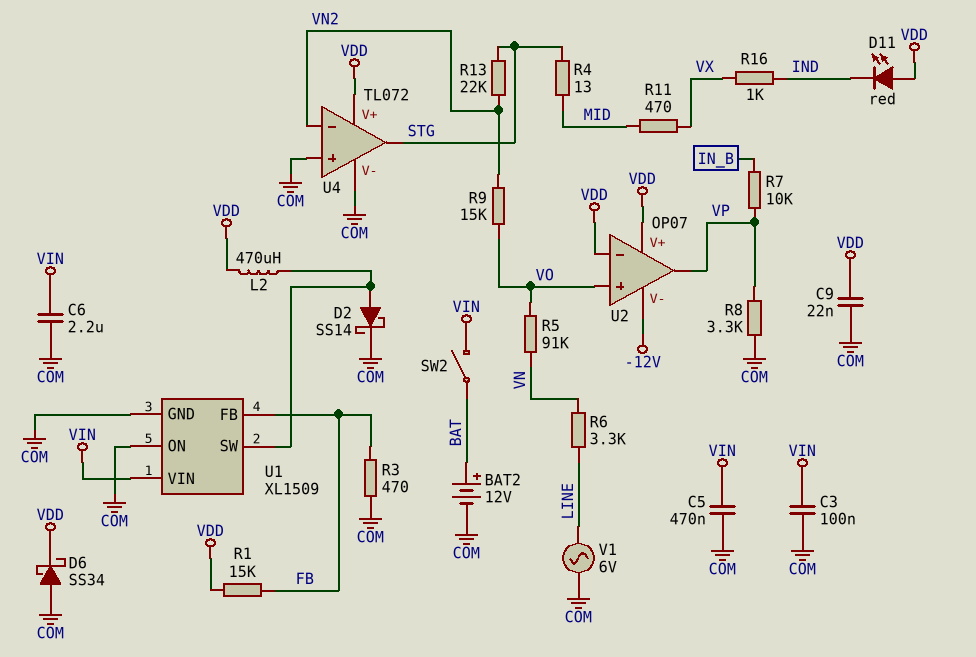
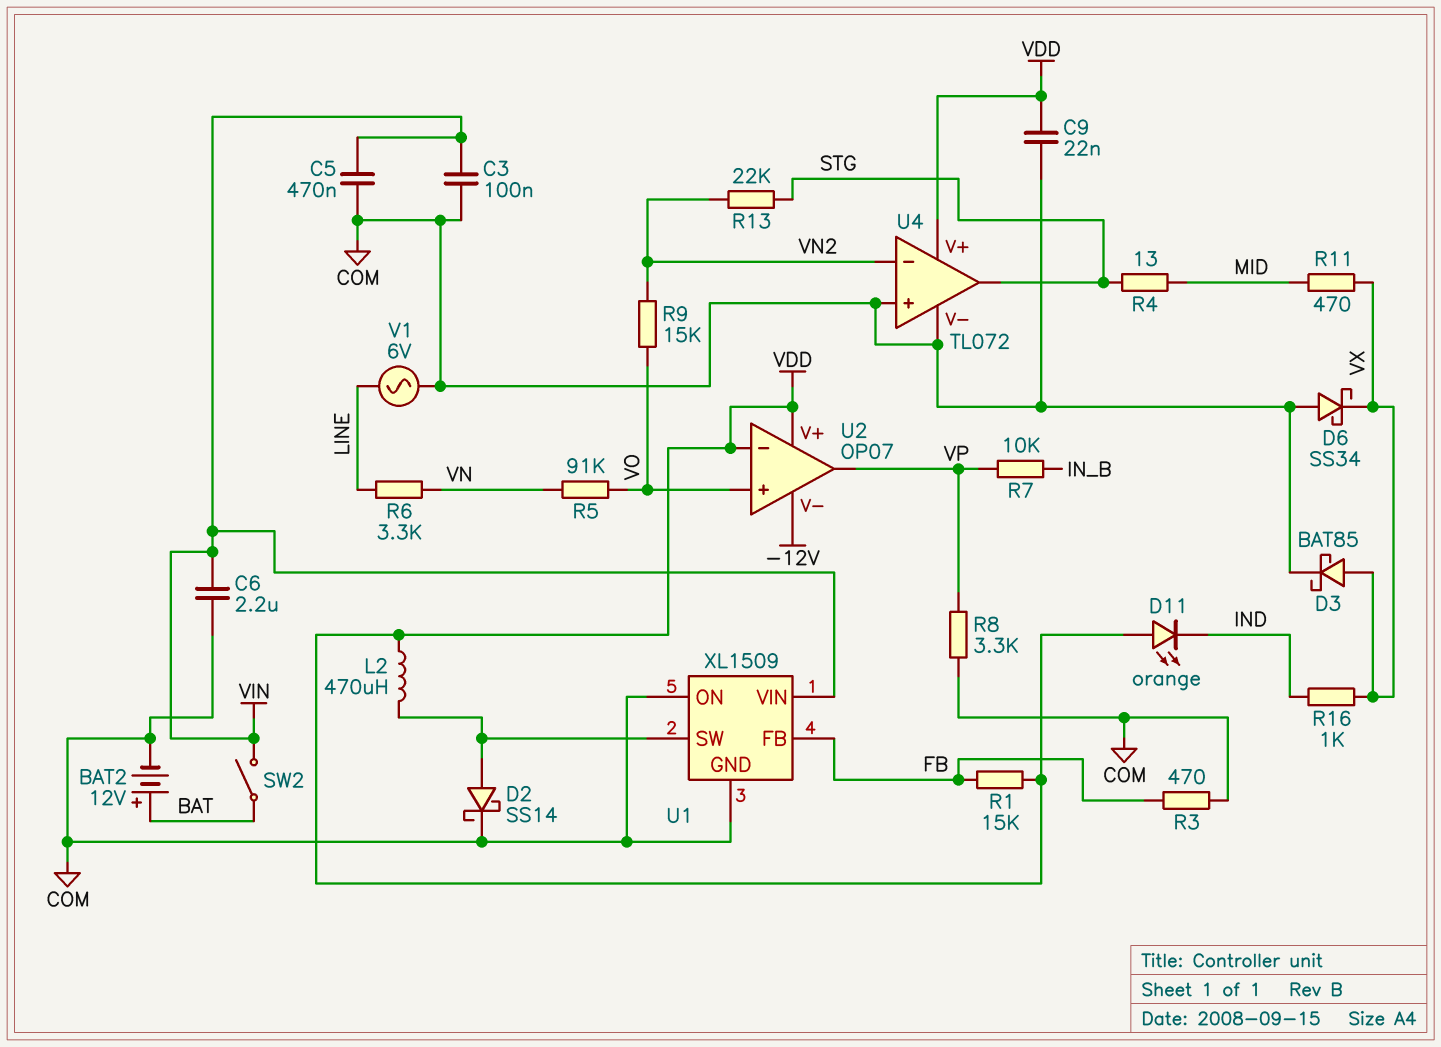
D3: none -> schottky BAT85 (A VX, K COM)
D6: schottky SS34 (A COM, K VDD) -> schottky SS34 (A COM, K VX)
D11: LED red (A VDD, K IND) -> LED orange (A VDD, K IND)

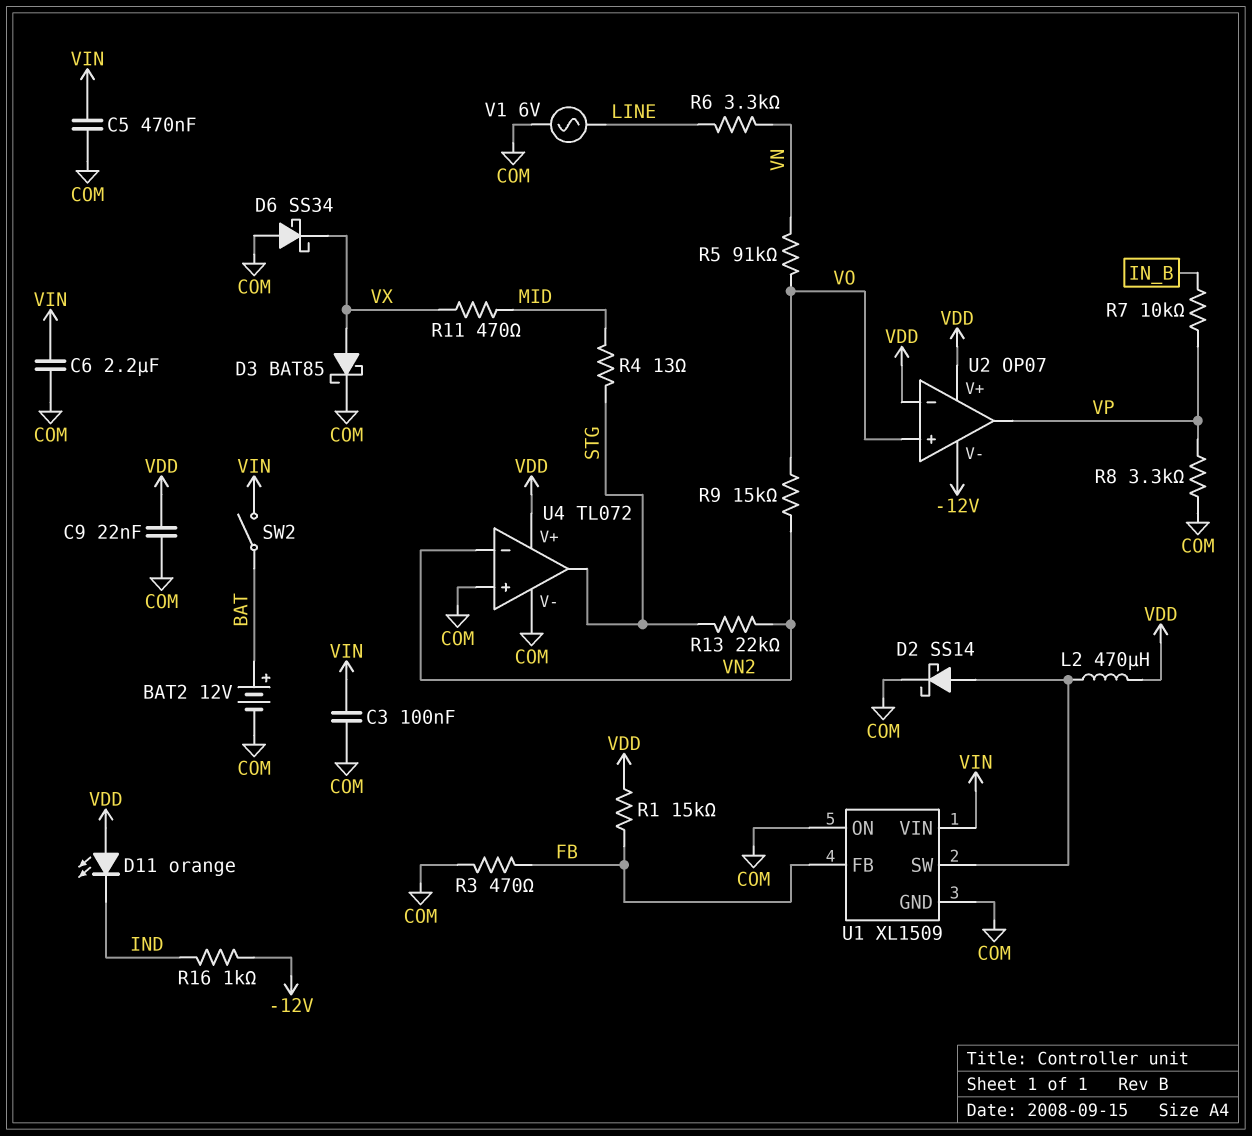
R16: 1k (IND, VX) -> 1k (-12V, IND)

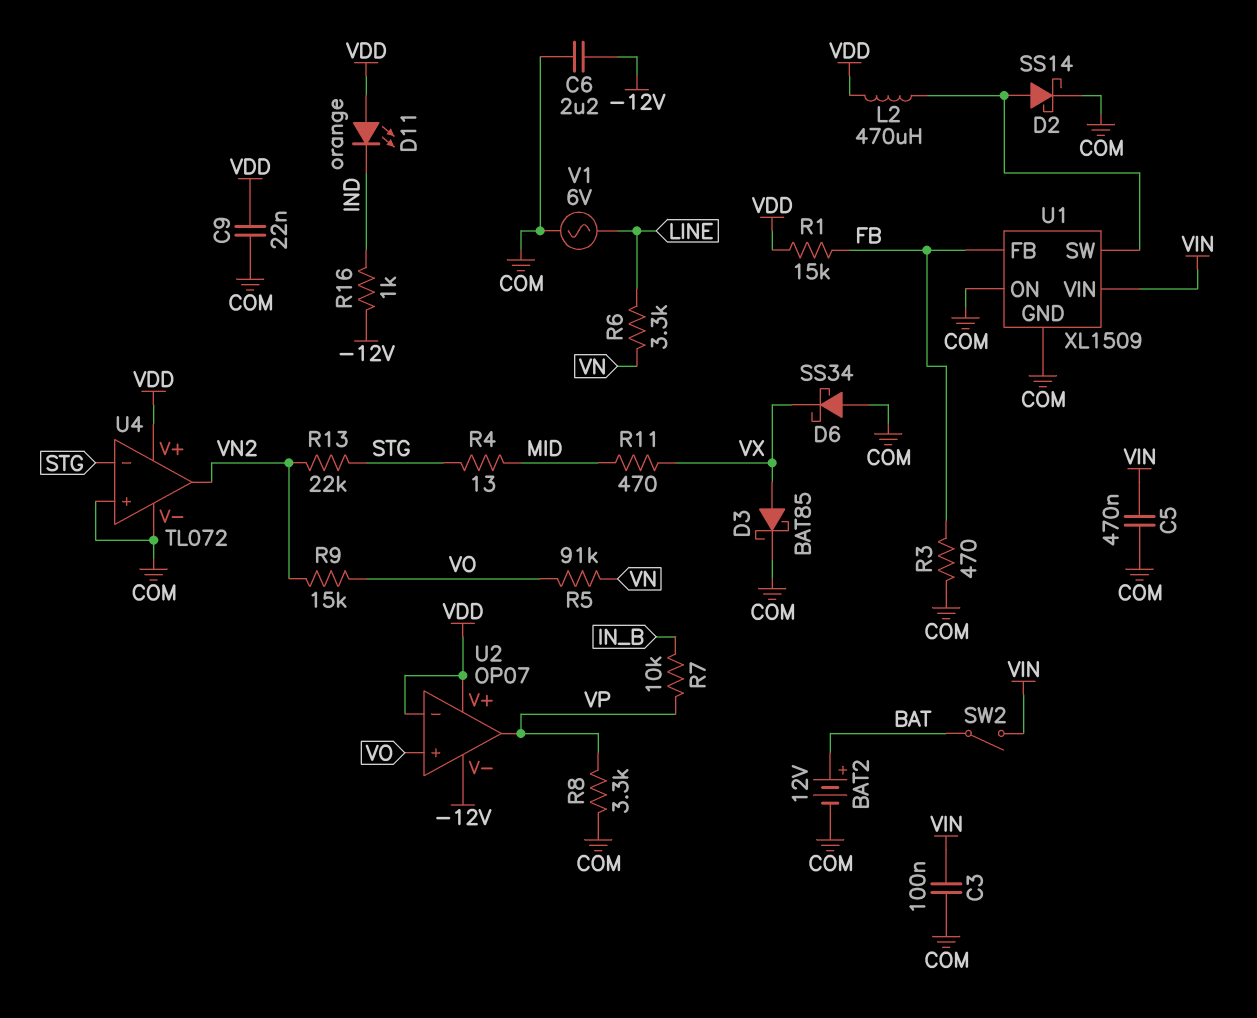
C6: 2.2uF (COM, VIN) -> 2.2uF (-12V, COM)
U4 pin in-: VN2 -> STG
U4 pin out: STG -> VN2

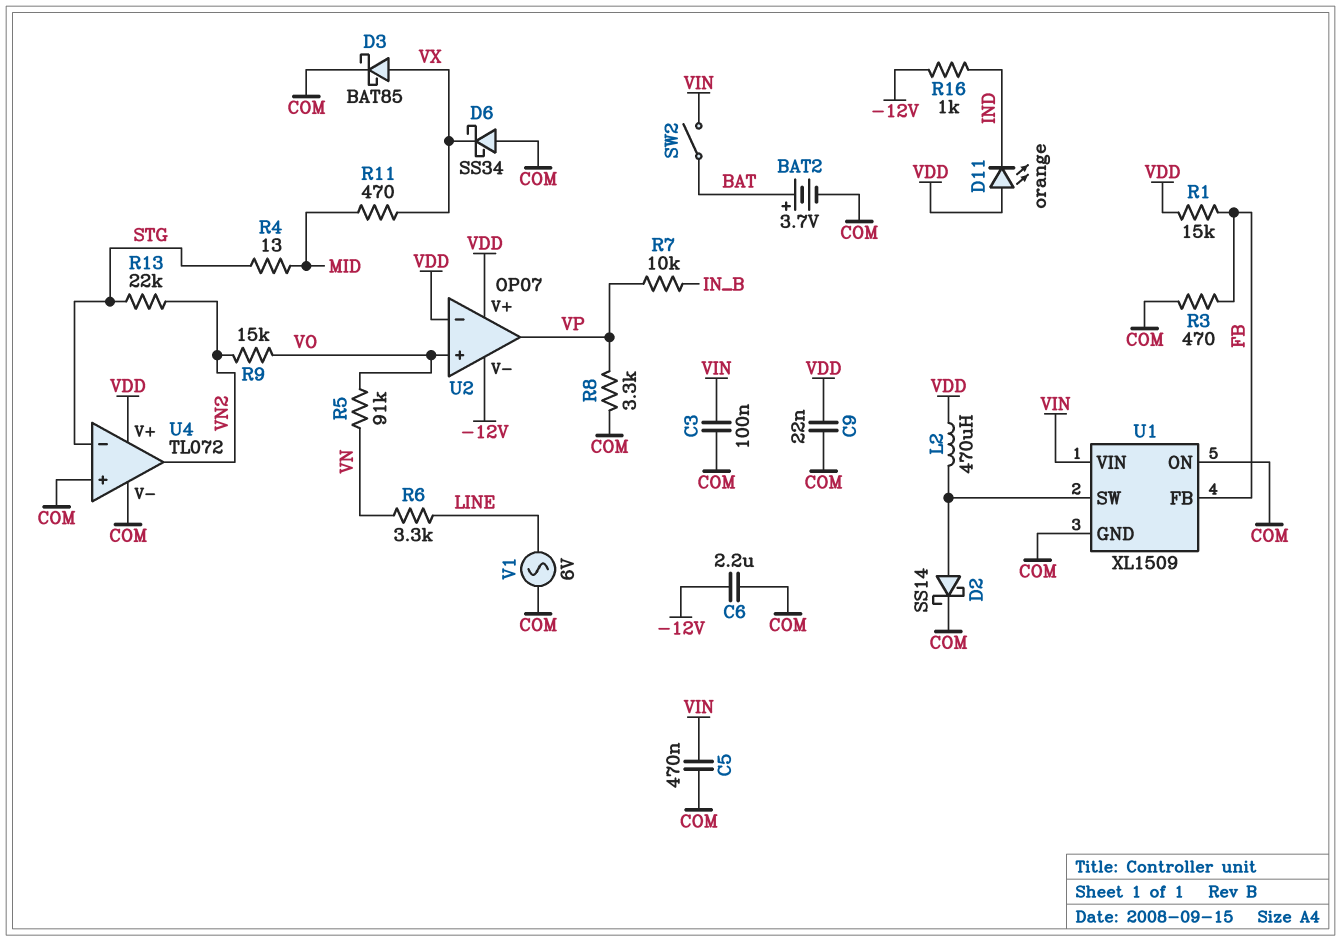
BAT2: 12V (plus BAT, minus COM) -> 3.7V (plus BAT, minus COM)

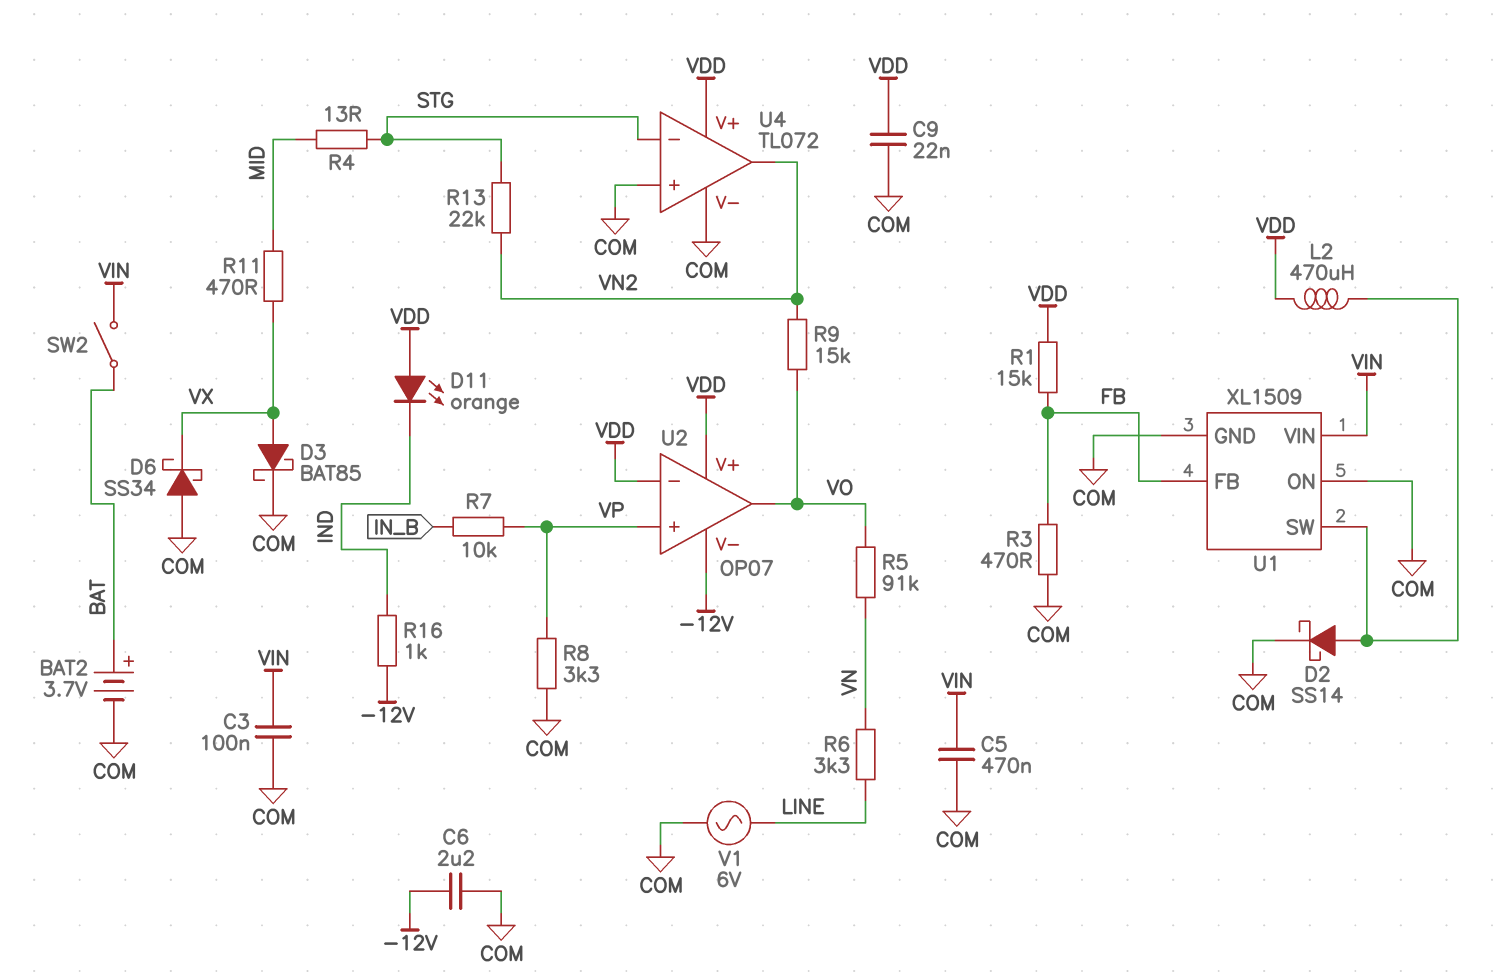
U2 pin in+: VO -> VP
U2 pin out: VP -> VO

